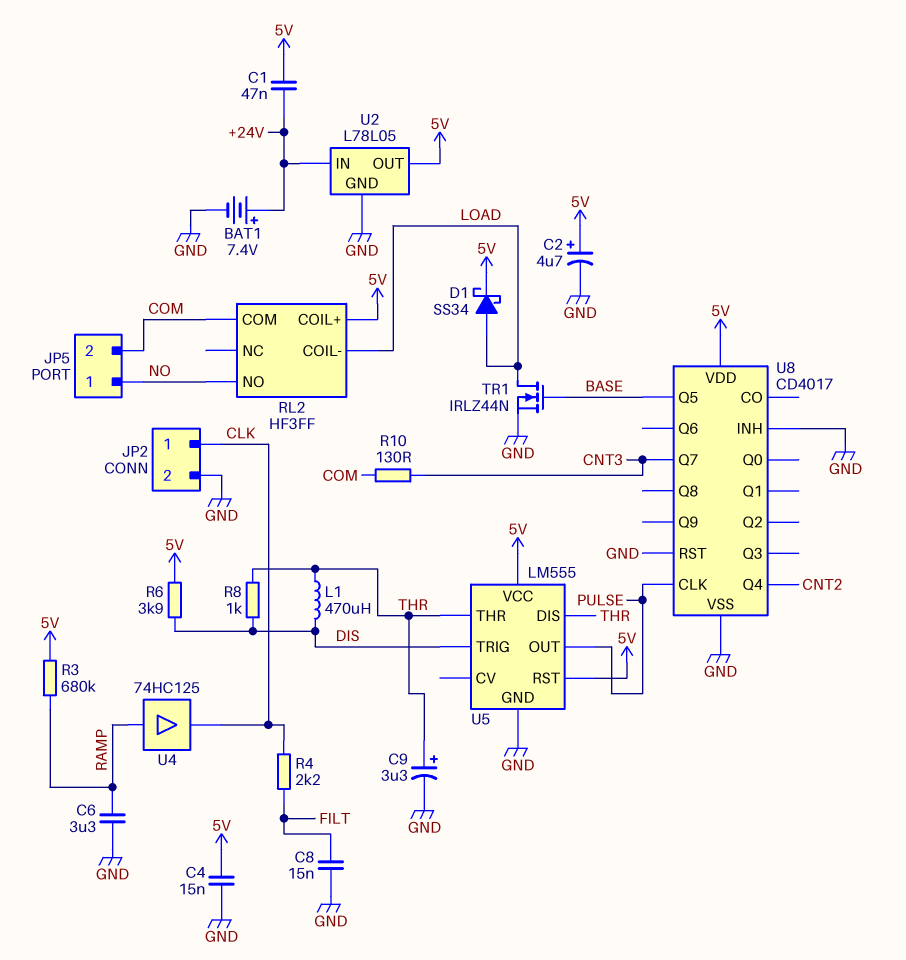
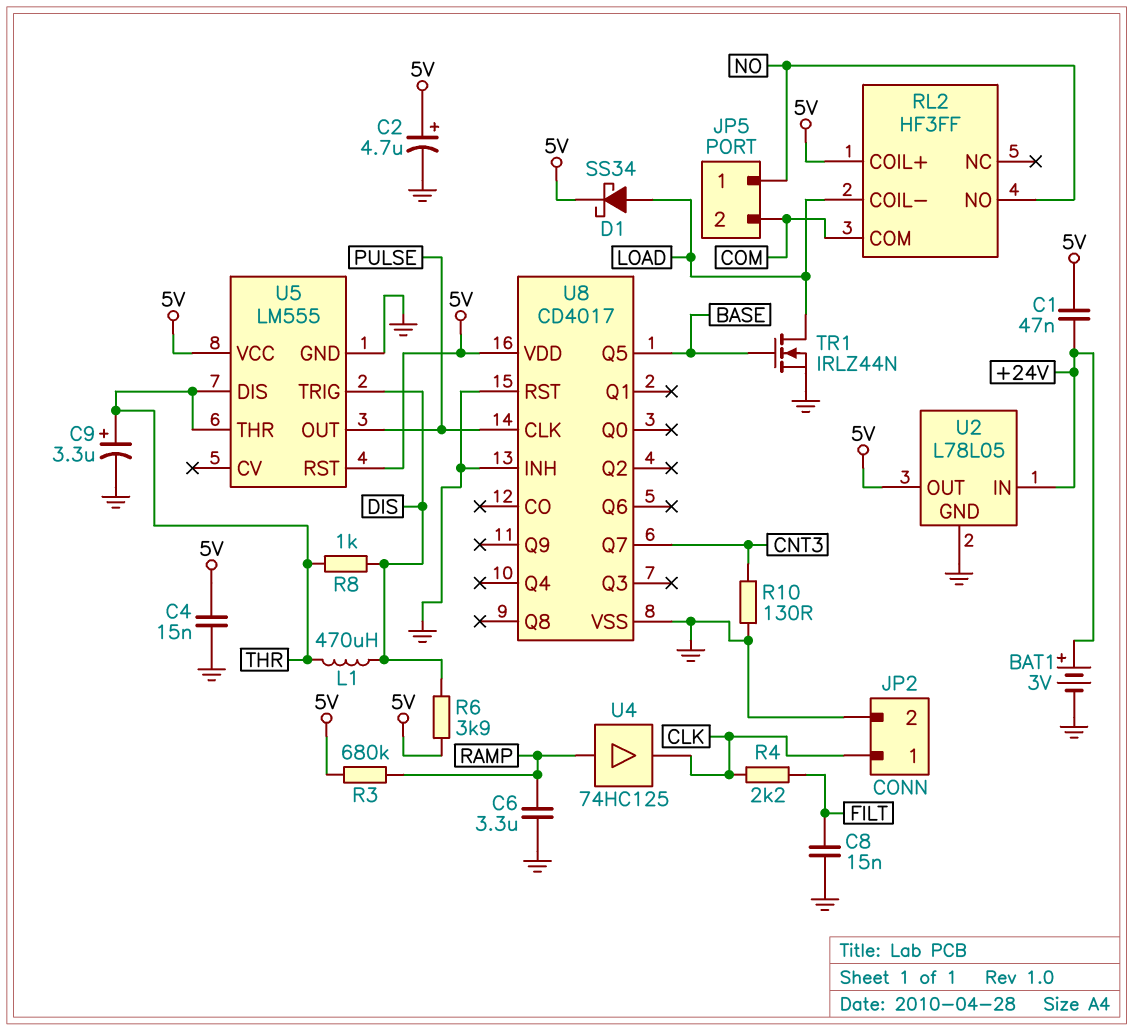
BAT1: 7.4V (plus +24V, minus GND) -> 3V (plus +24V, minus GND)
R10: 130 (CNT3, COM) -> 130 (CNT3, GND)
U8 pin Q4: CNT2 -> none

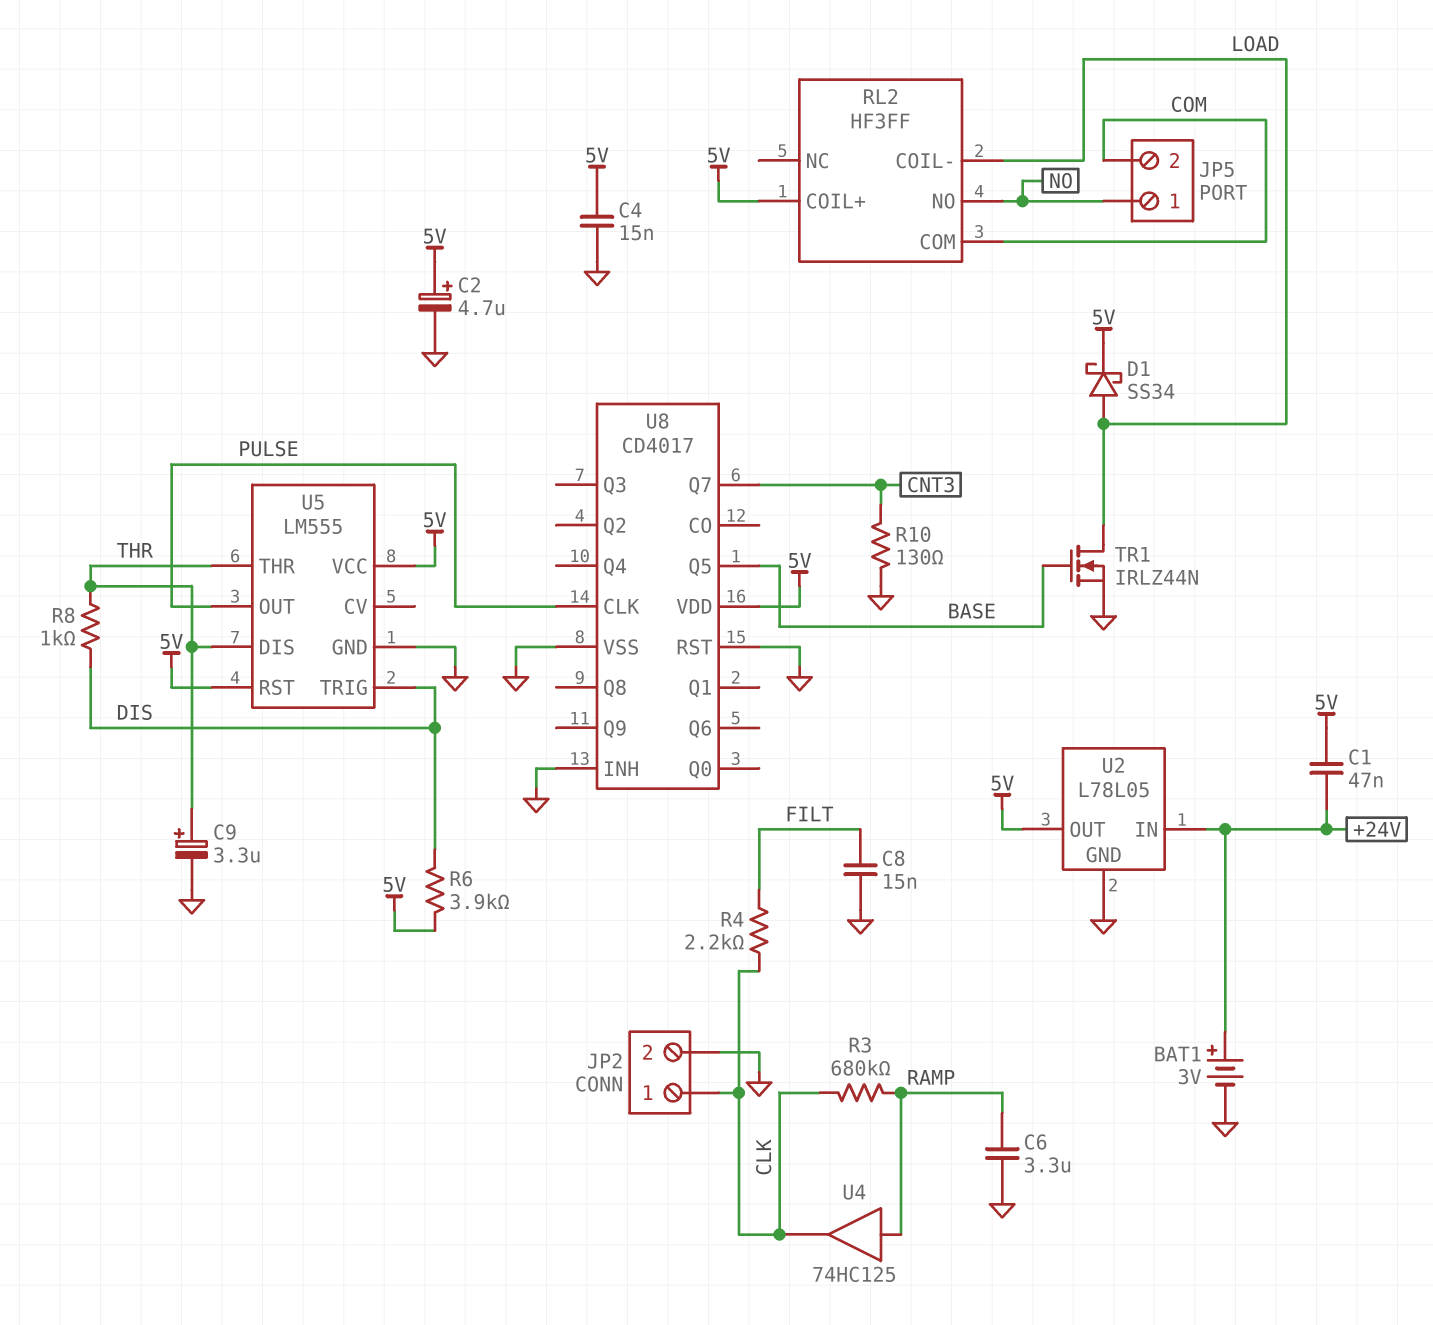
L1: 470uH (DIS, THR) -> none
R3: 680k (5V, RAMP) -> 680k (CLK, RAMP)

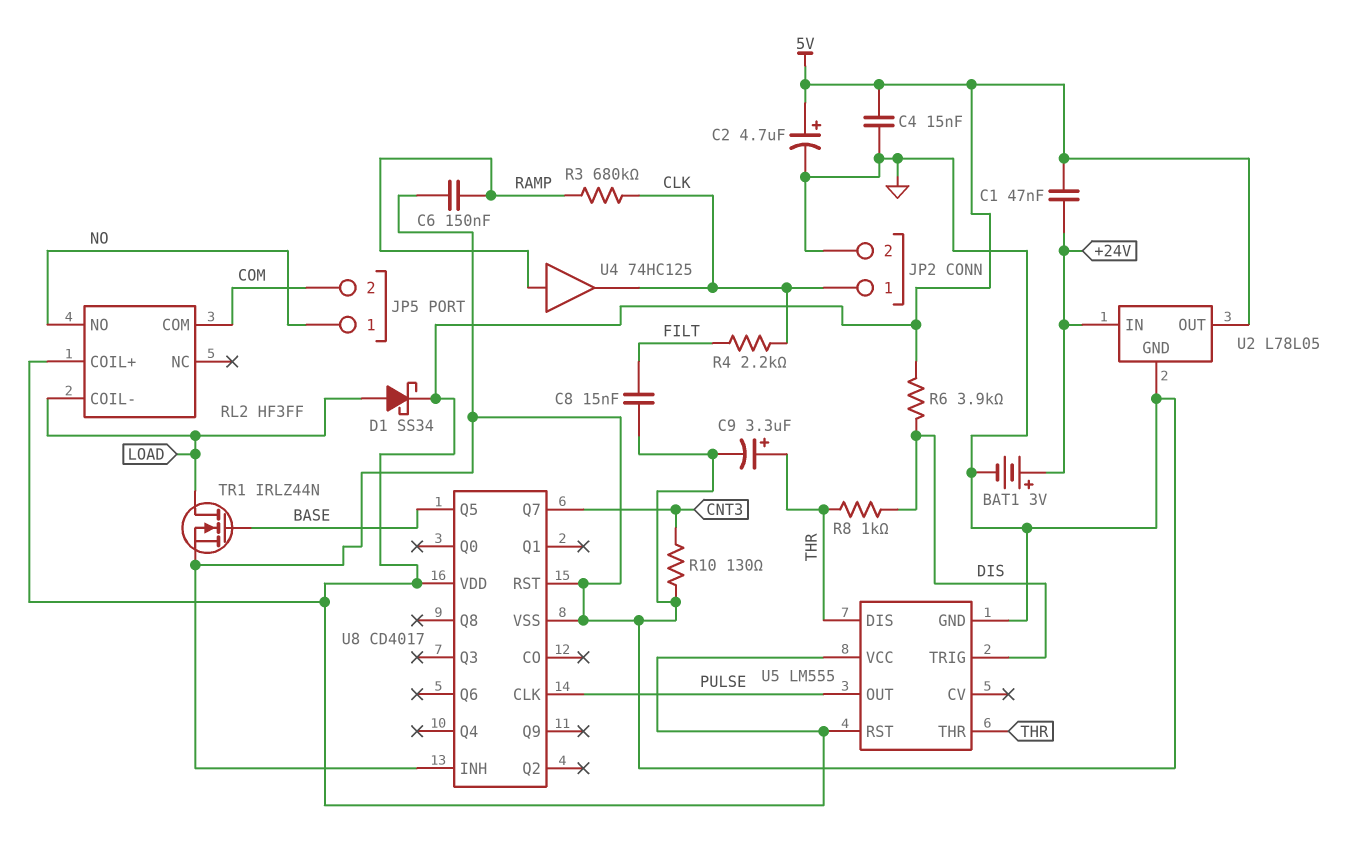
C6: 3.3uF (GND, RAMP) -> 150nF (GND, RAMP)

